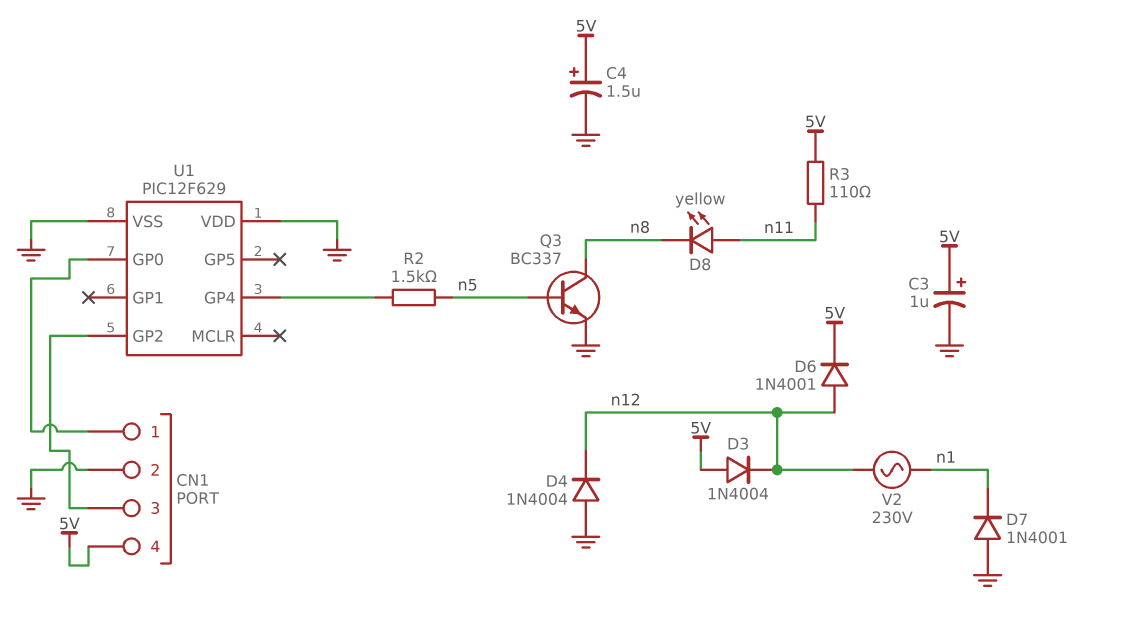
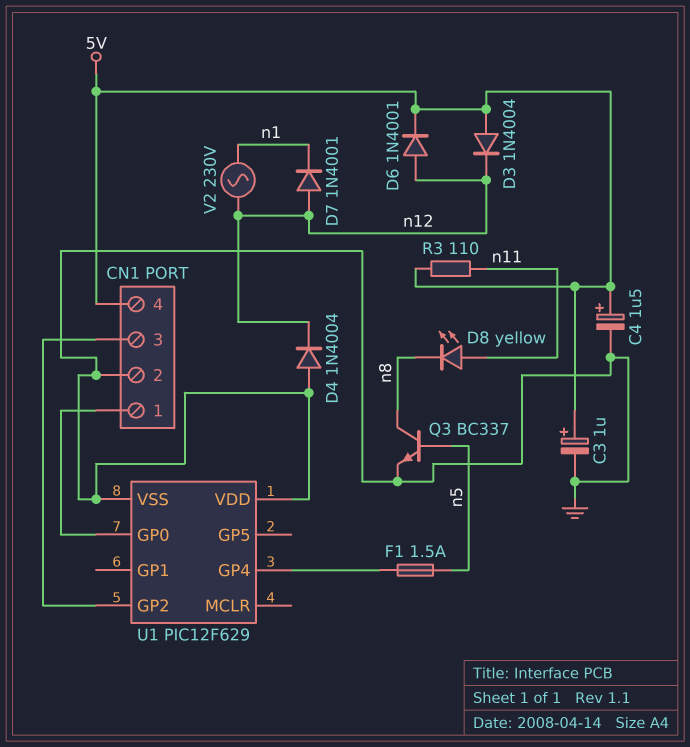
D7: diode 1N4001 (A GND, K n1) -> diode 1N4001 (A n12, K n1)
F1: none -> 1.5A (U1/GP4, n5)
R2: 1.5k (U1/GP4, n5) -> none

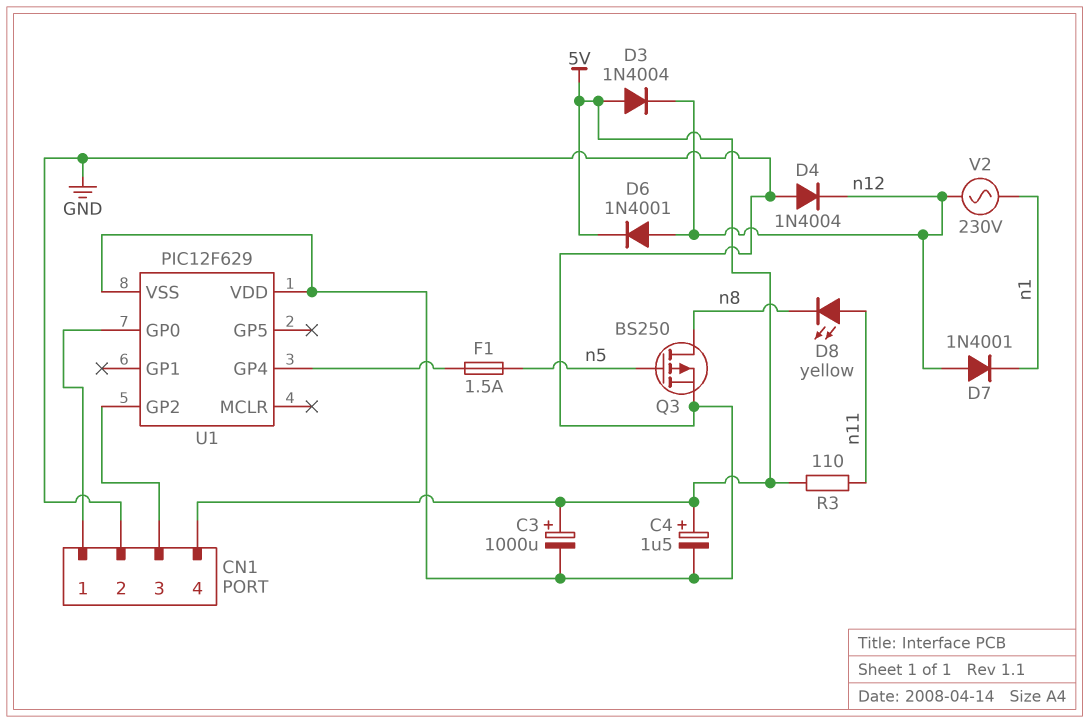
C3: 1uF (plus 5V, minus GND) -> 1000uF (plus 5V, minus GND)
Q3: NPN BC337 (B n5, C n8, E GND) -> PMOS BS250 (G n5, D n8, S GND)

